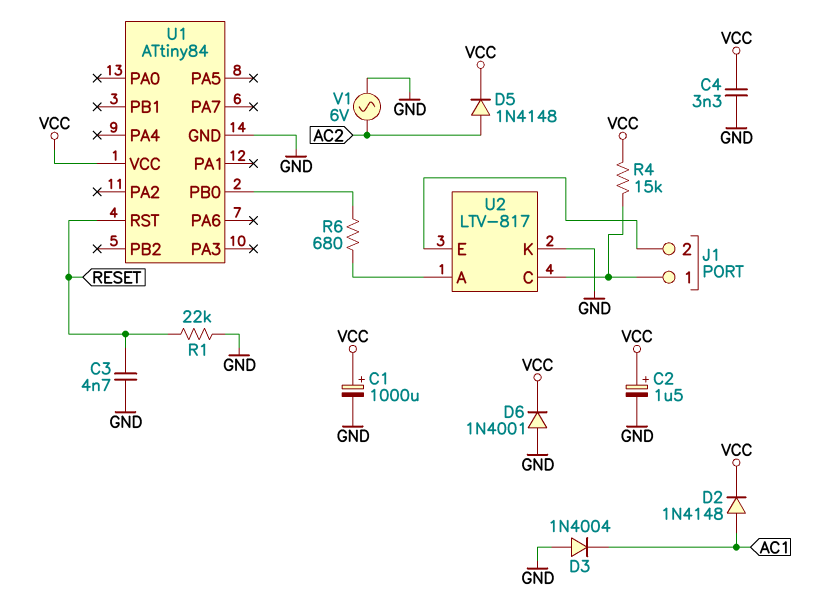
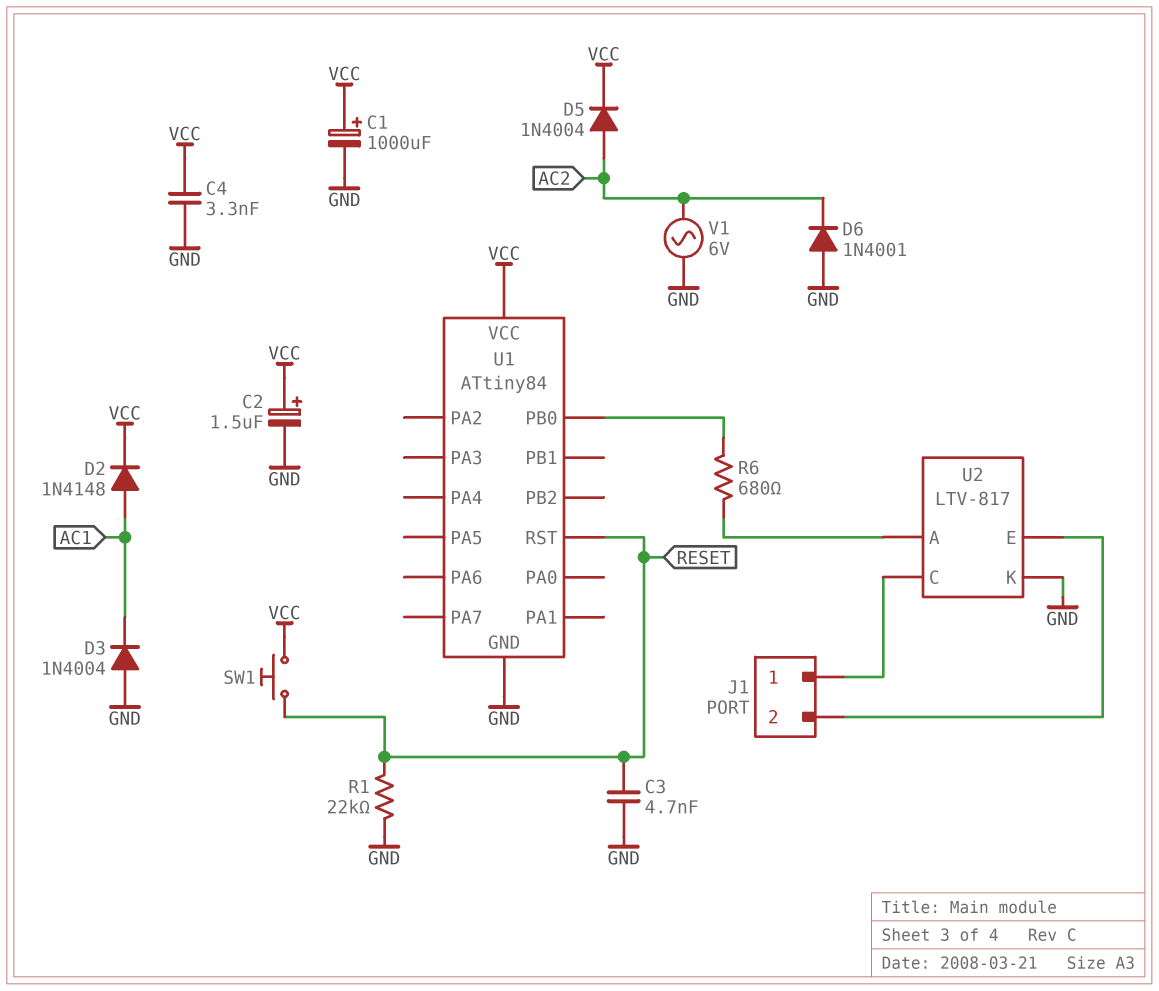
D5: diode 1N4148 (A AC2, K VCC) -> diode 1N4004 (A AC2, K VCC)
D6: diode 1N4001 (A GND, K VCC) -> diode 1N4001 (A GND, K AC2)
R4: 15k (J1/1, VCC) -> none
SW1: none -> button (RESET, VCC)

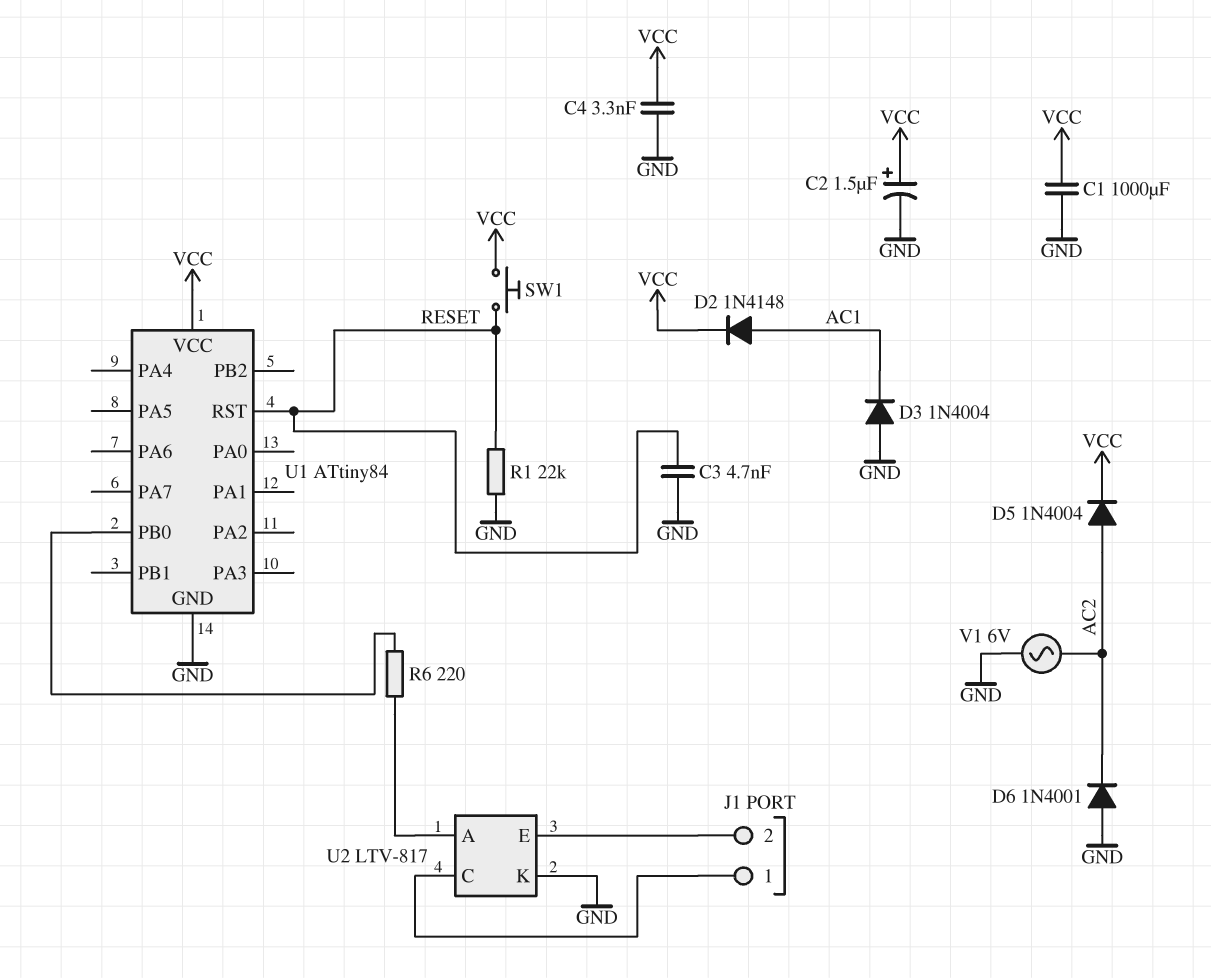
C1: 1000uF (plus VCC, minus GND) -> 1000uF (GND, VCC)
R6: 680 (U1/PB0, U2/A) -> 220 (U1/PB0, U2/A)

